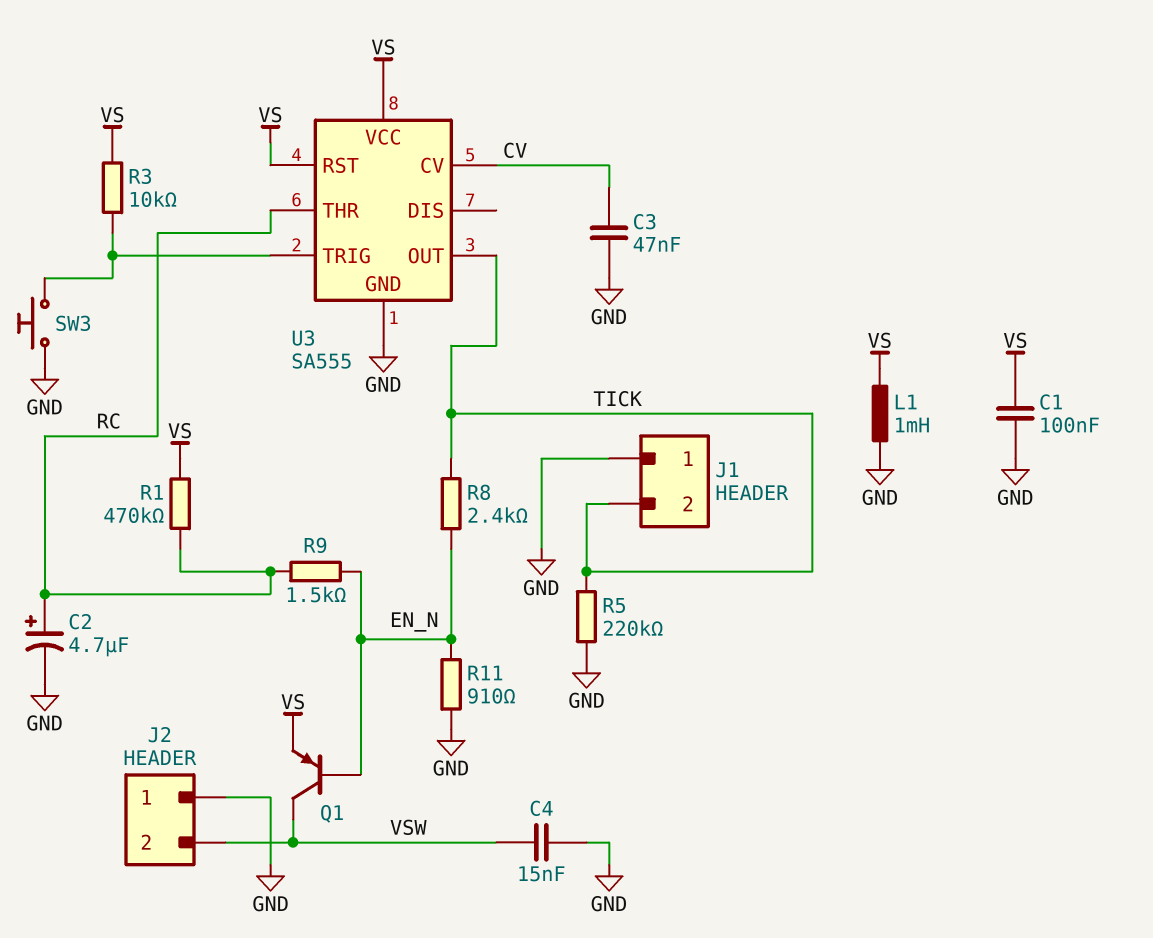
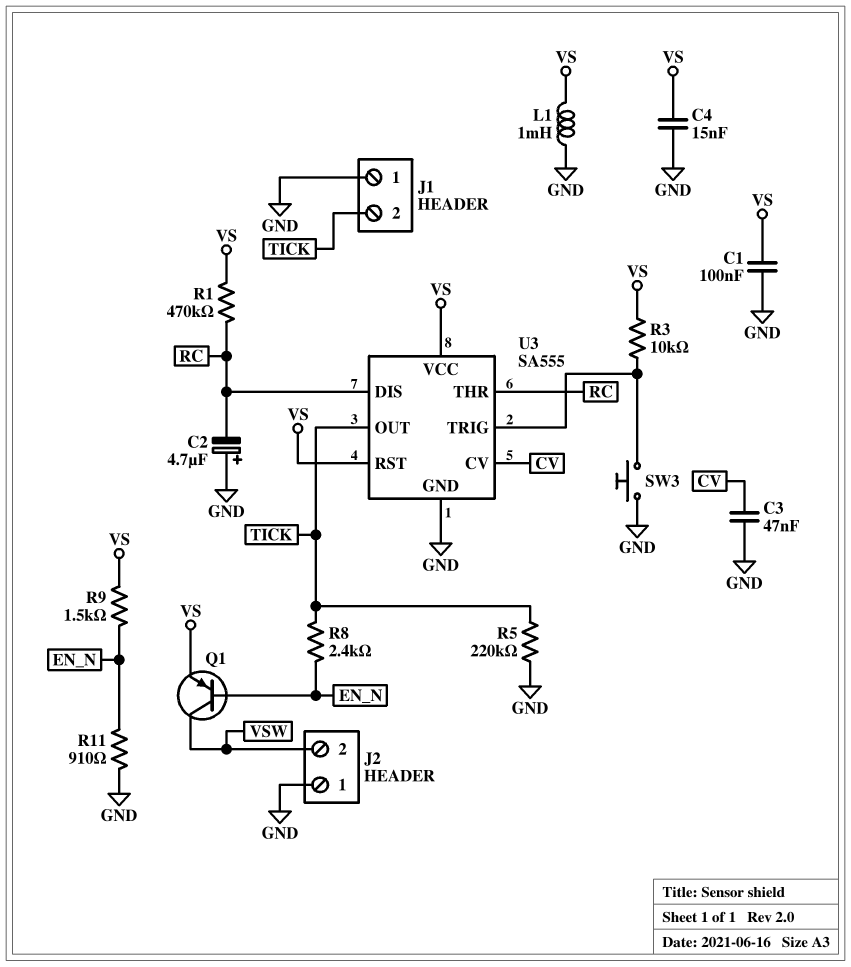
C2: 4.7uF (plus RC, minus GND) -> 4.7uF (plus GND, minus RC)
C4: 15nF (GND, VSW) -> 15nF (GND, VS)
R9: 1.5k (EN_N, RC) -> 1.5k (EN_N, VS)
U3 pin DIS: none -> RC

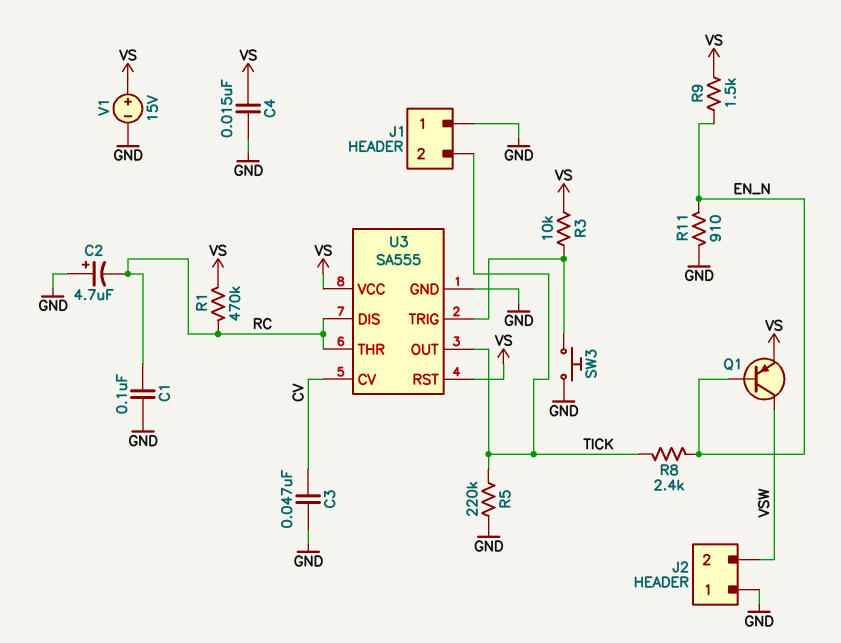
C1: 100nF (GND, VS) -> 100nF (GND, RC)
L1: 1mH (GND, VS) -> none
V1: none -> 15V (plus VS, minus GND)

